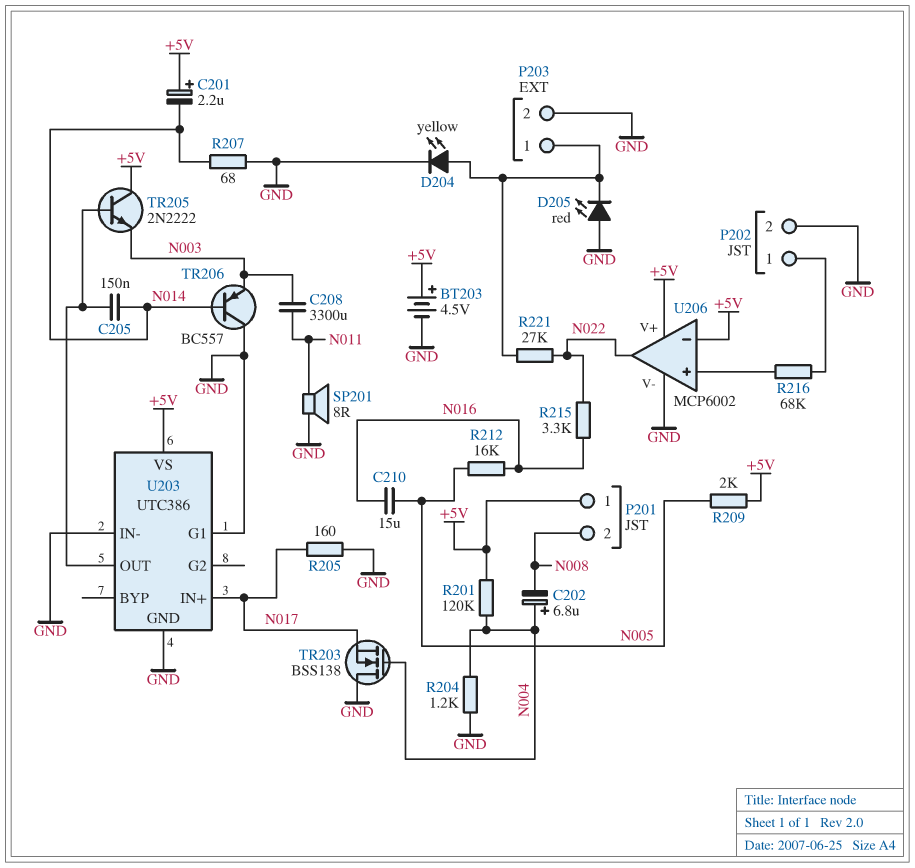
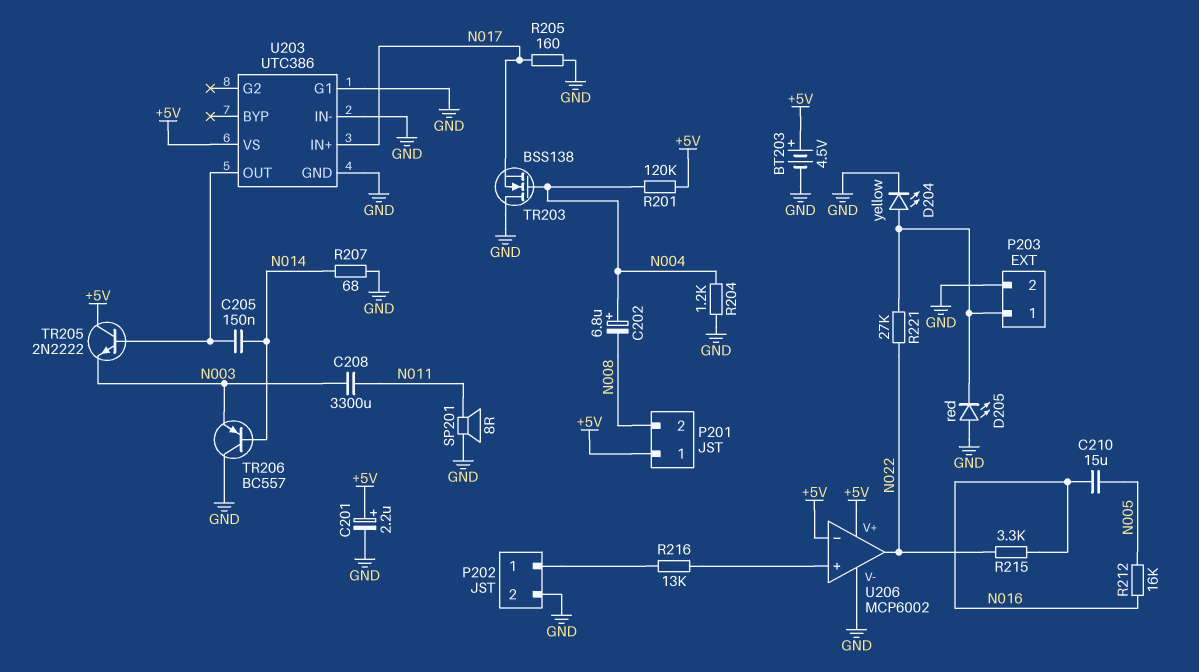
C201: 2.2uF (plus +5V, minus N014) -> 2.2uF (plus +5V, minus GND)
R209: 2k (+5V, N005) -> none
R216: 68k (P202/1, U206/in+) -> 13k (P202/1, U206/in+)

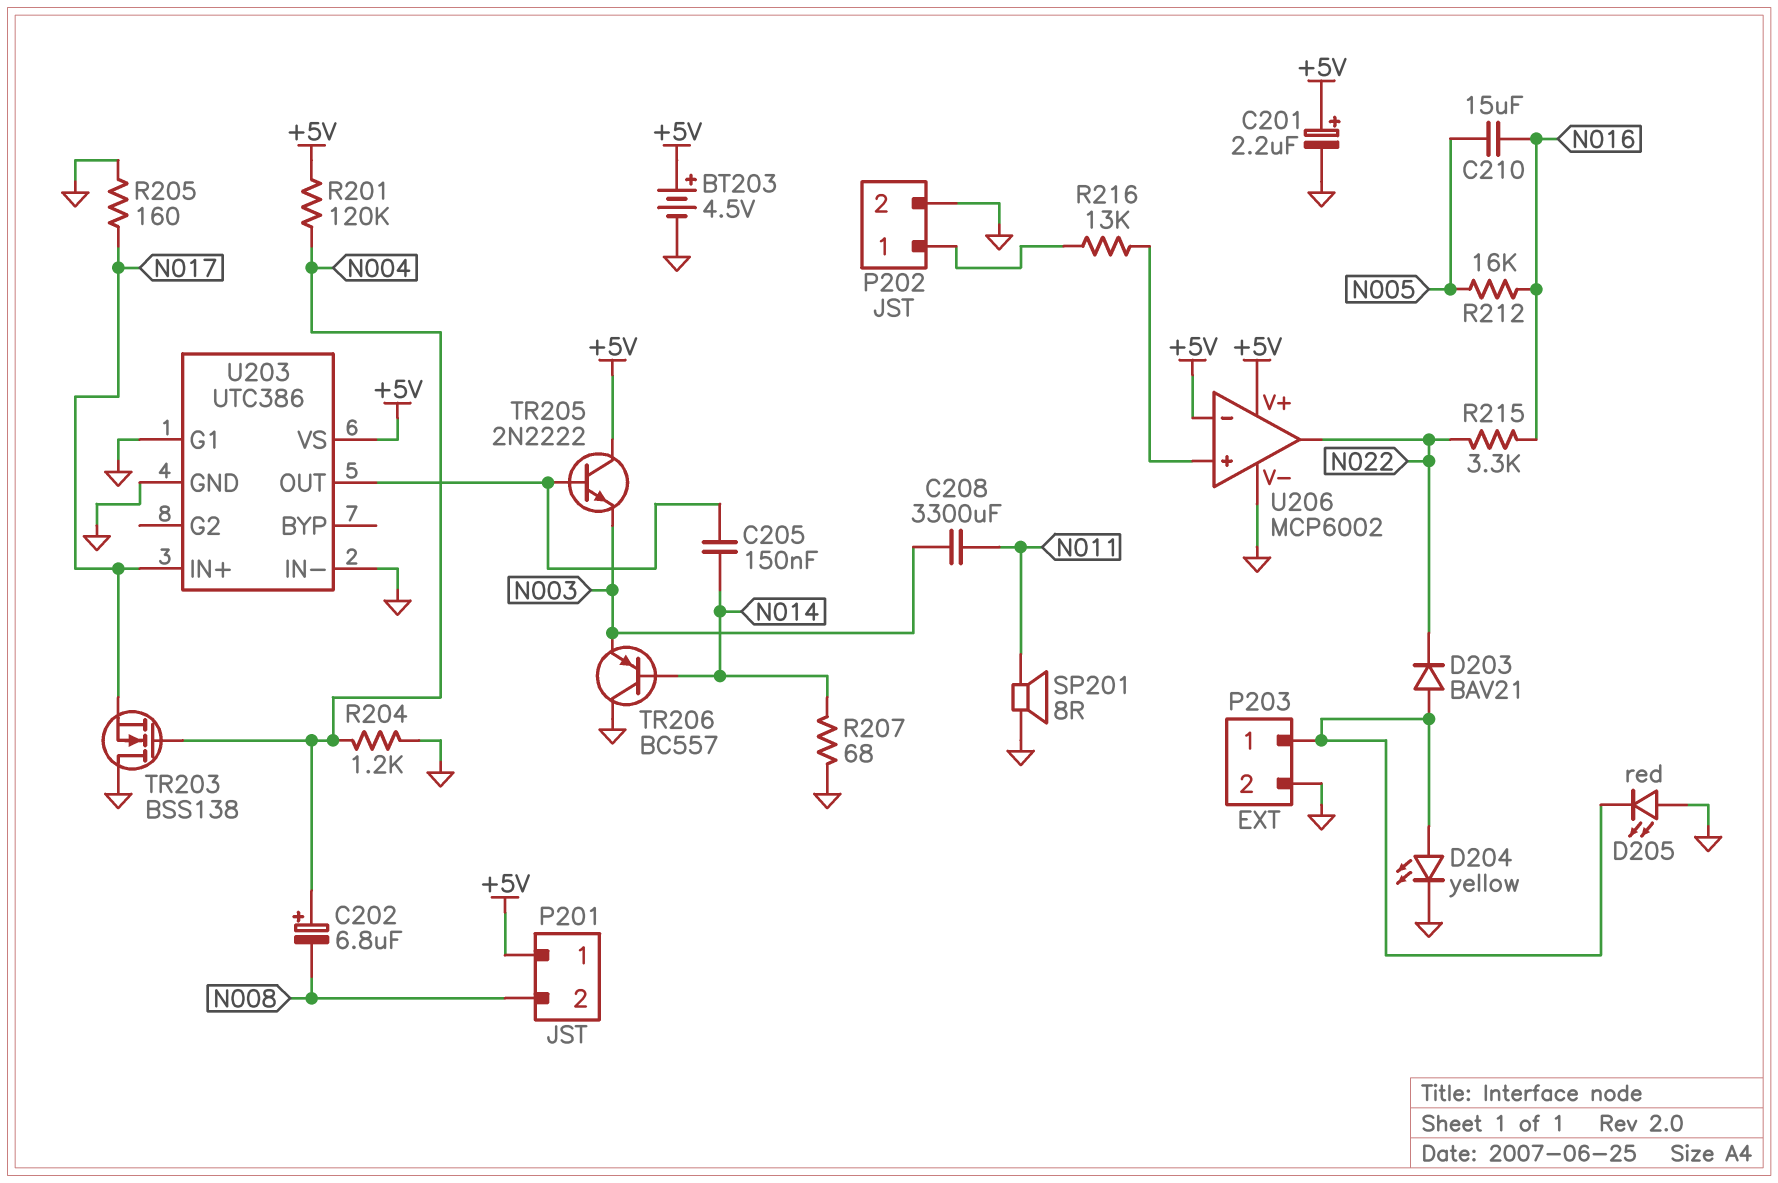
D203: none -> diode BAV21 (A P203/1, K N022)
R221: 27k (N022, P203/1) -> none

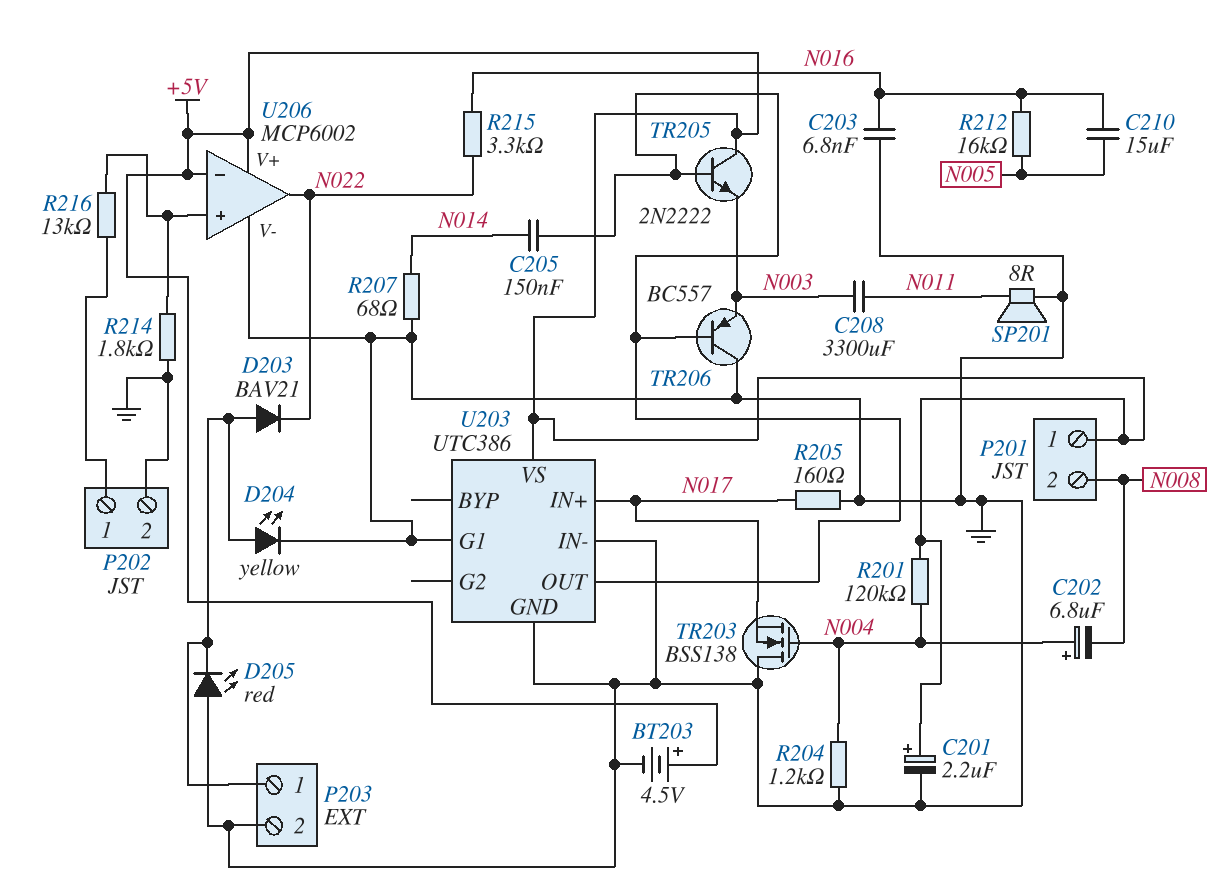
C203: none -> 6.8nF (GND, N016)
R214: none -> 1.8k (GND, U206/in+)
TR206: PNP BC557 (B N014, C GND, E N003) -> PNP BC557 (B U203/OUT, C GND, E N003)

